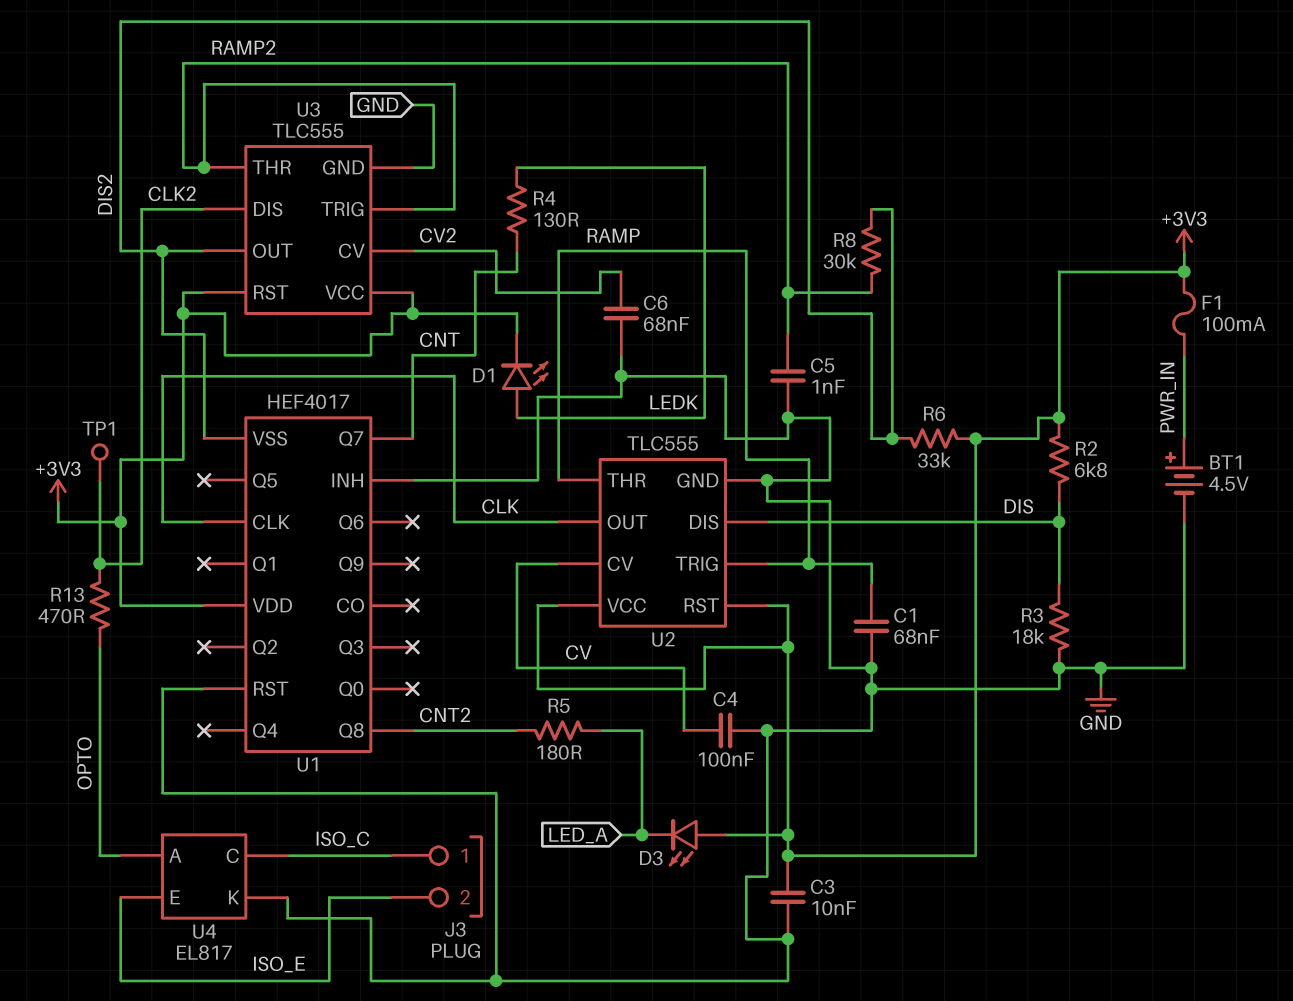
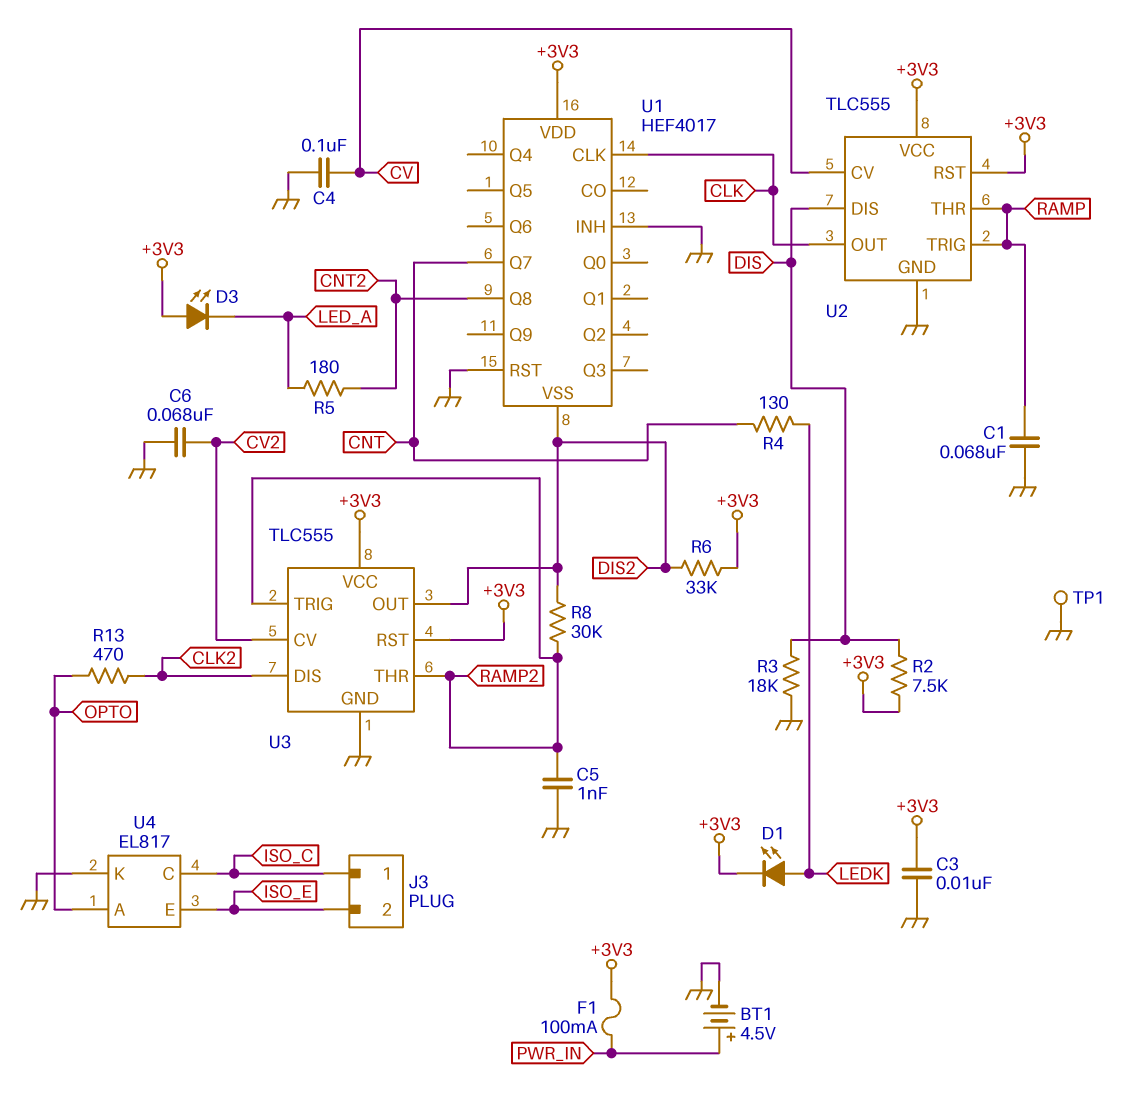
R2: 6.8k (+3V3, DIS) -> 7.5k (+3V3, DIS)
TP1: test point (CLK2) -> test point (GND)

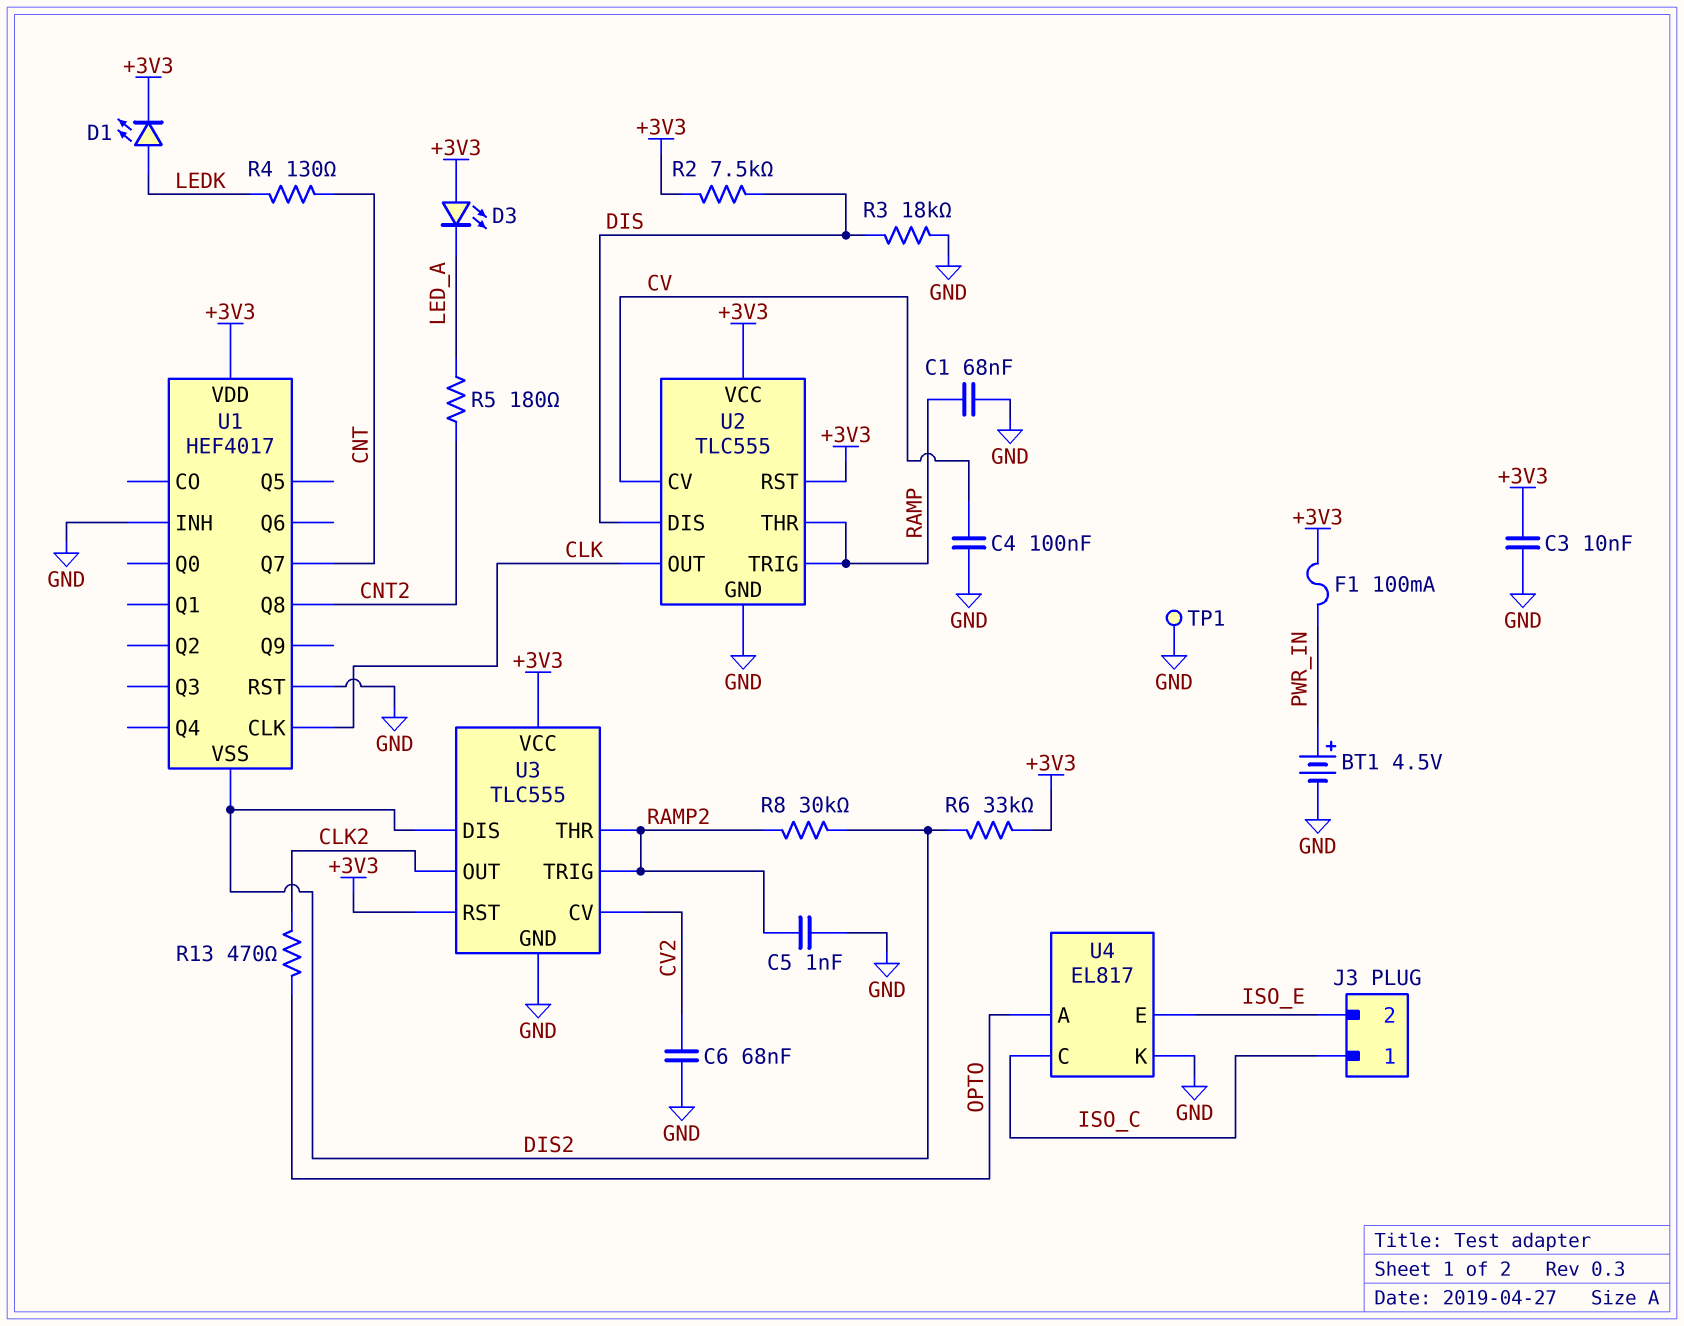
U3 pin DIS: CLK2 -> DIS2
U3 pin OUT: DIS2 -> CLK2

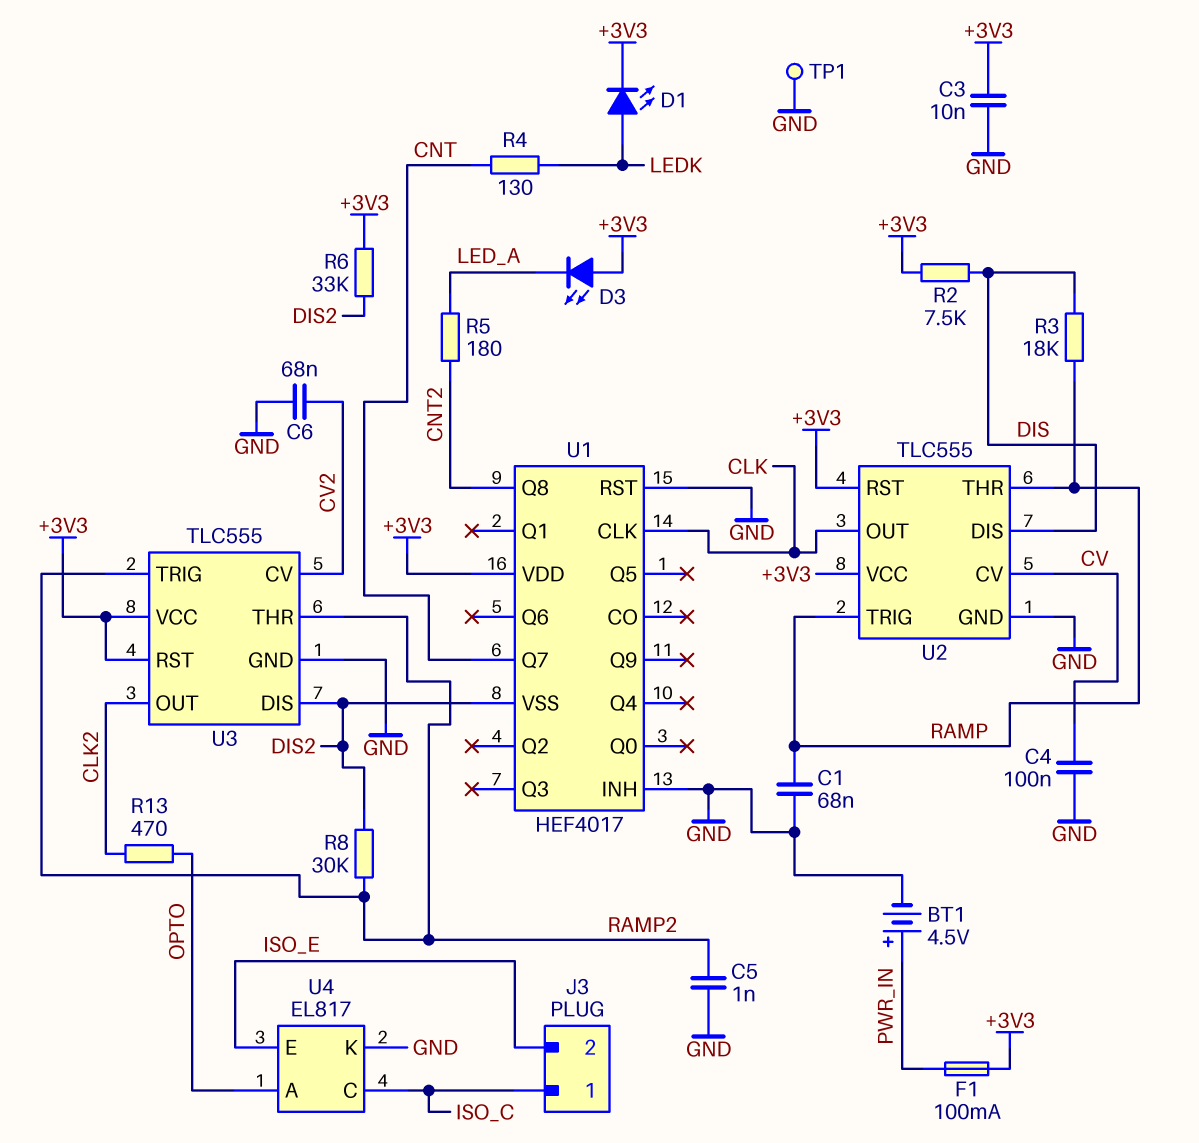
R3: 18k (DIS, GND) -> 18k (DIS, RAMP)

